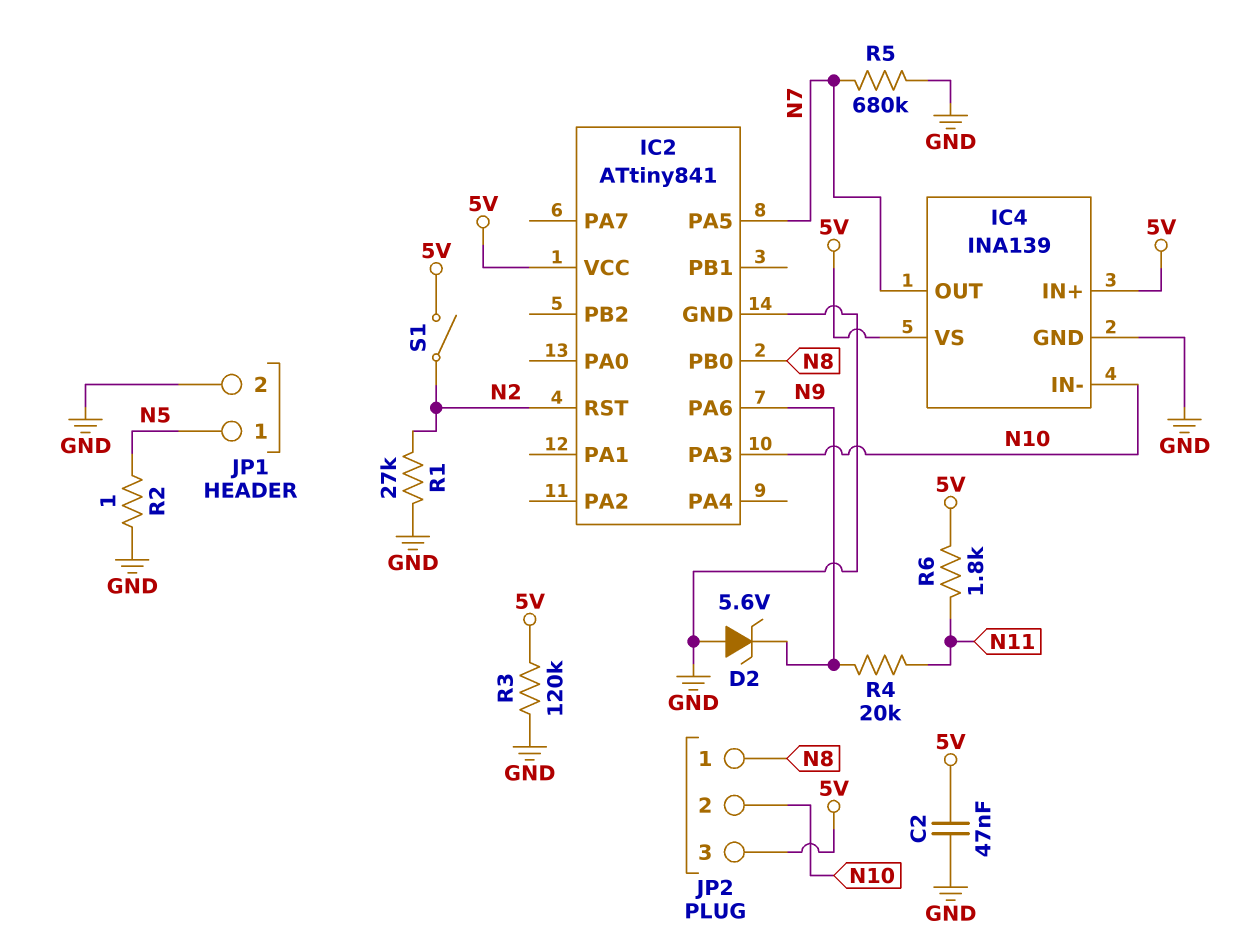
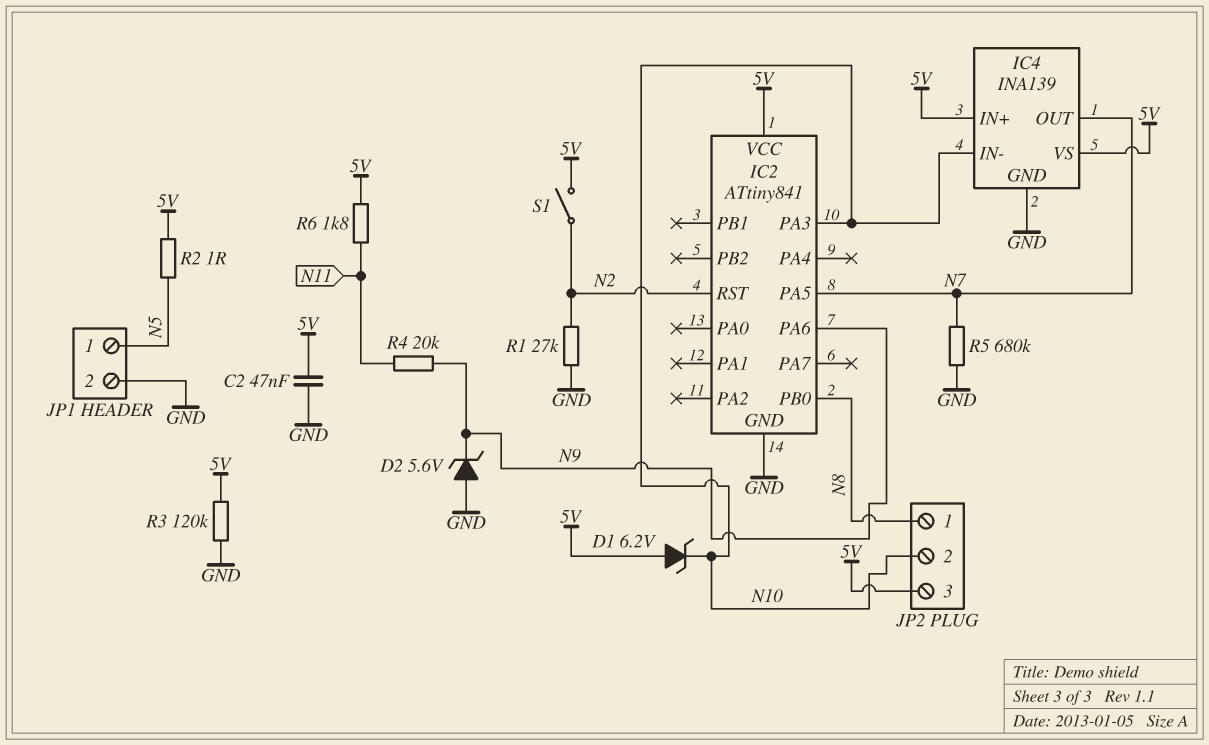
D1: none -> zener 6.2V (A 5V, K N10)
R2: 1 (GND, N5) -> 1 (5V, N5)

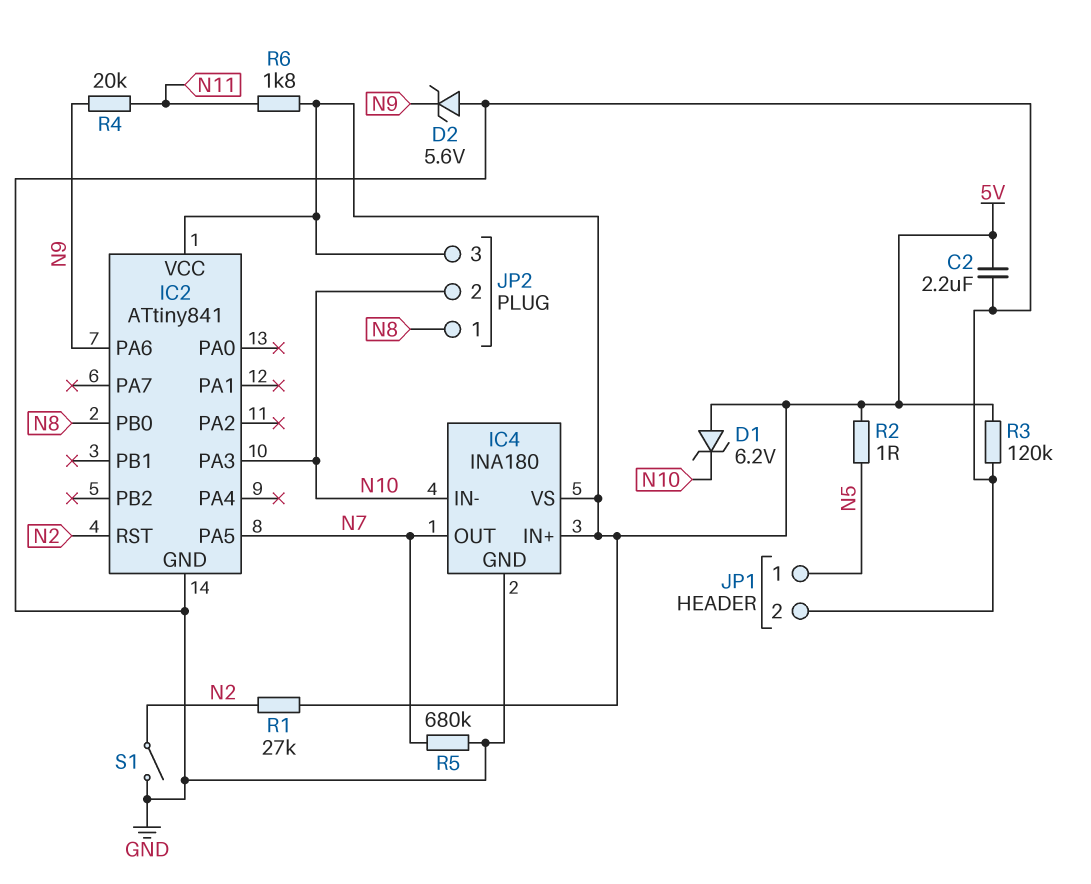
C2: 47nF (5V, GND) -> 2.2uF (5V, GND)
IC4: INA139 -> INA180
R1: 27k (GND, N2) -> 27k (5V, N2)
S1: switch (5V, N2) -> switch (GND, N2)

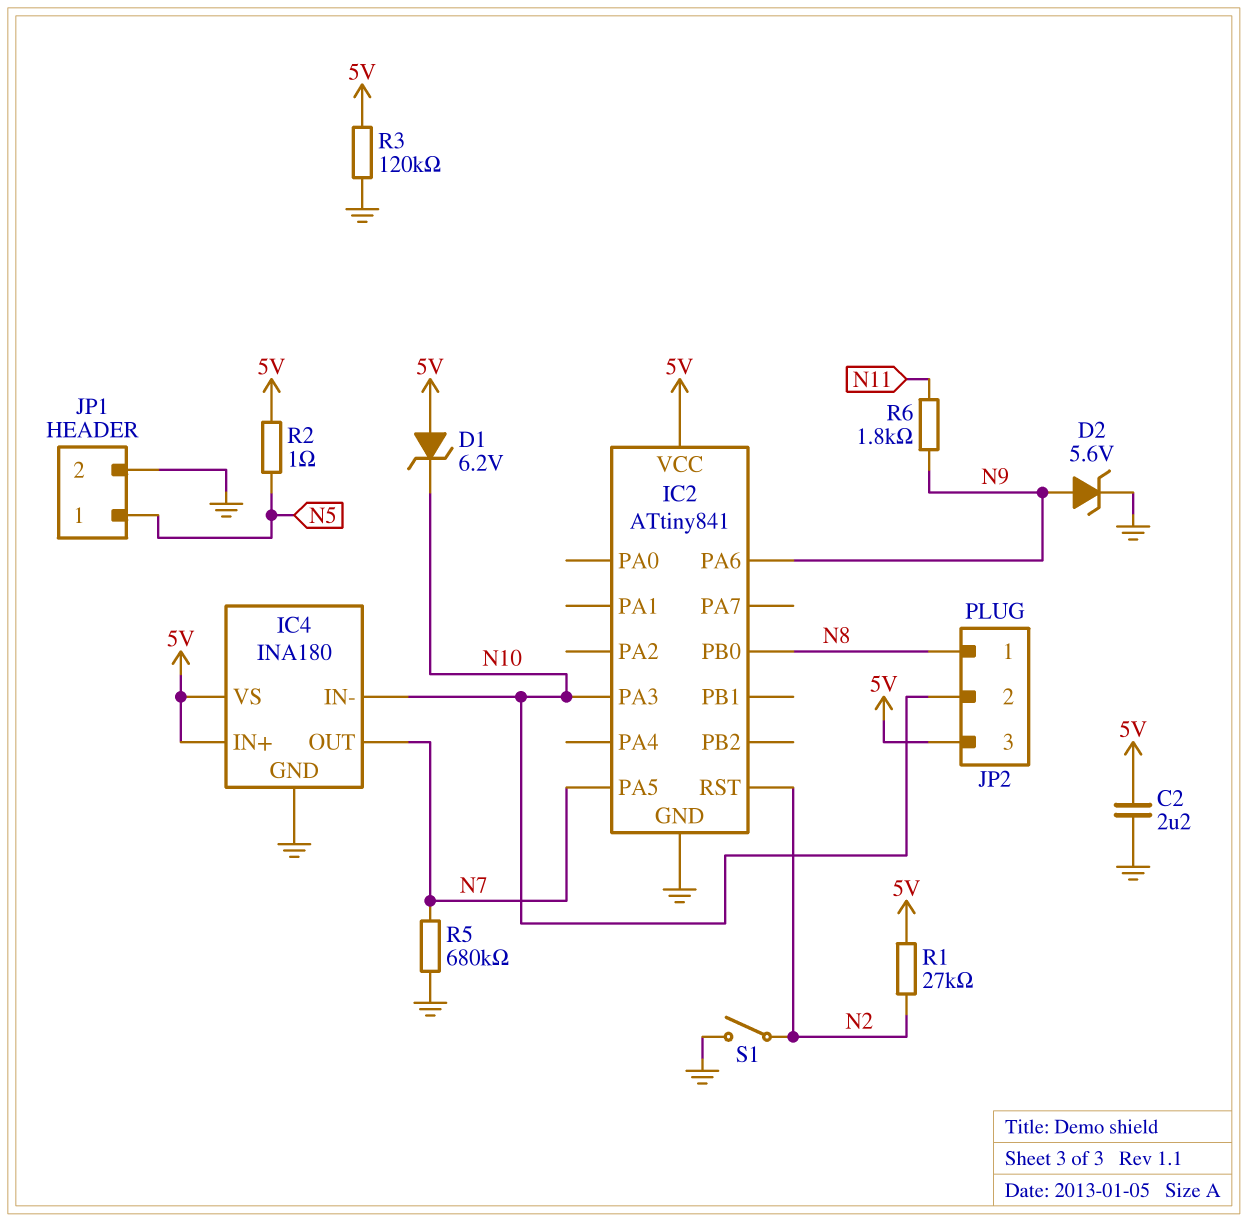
D2: zener 5.6V (A GND, K N9) -> zener 5.6V (A N9, K GND)
R4: 20k (N9, N11) -> none
R6: 1.8k (5V, N11) -> 1.8k (N9, N11)

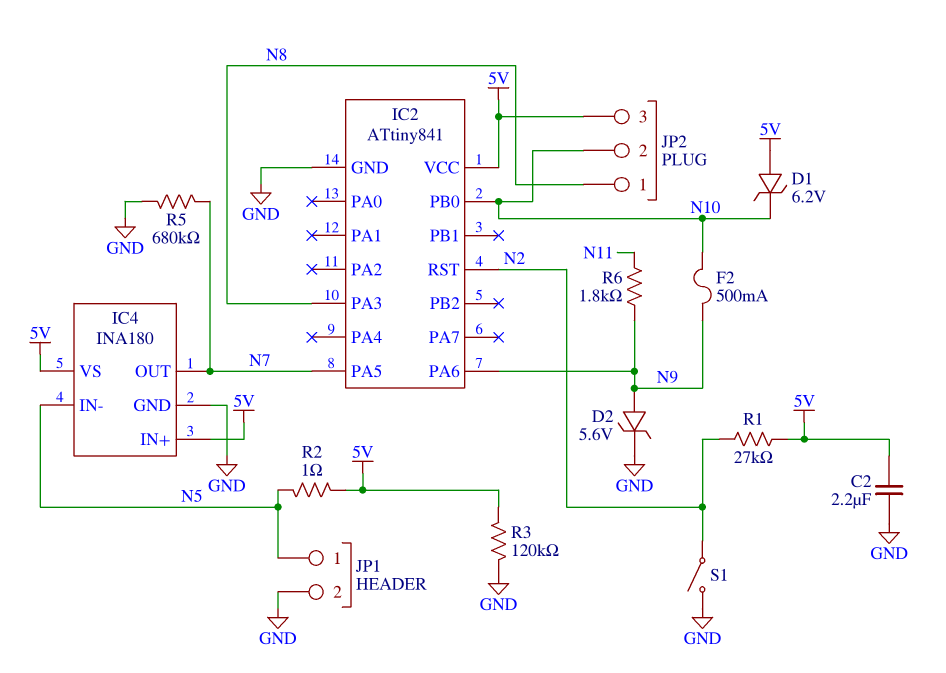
F2: none -> 500mA (N9, N10)
IC2 pin PA3: N10 -> N8
IC2 pin PB0: N8 -> N10
IC4 pin IN-: N10 -> N5

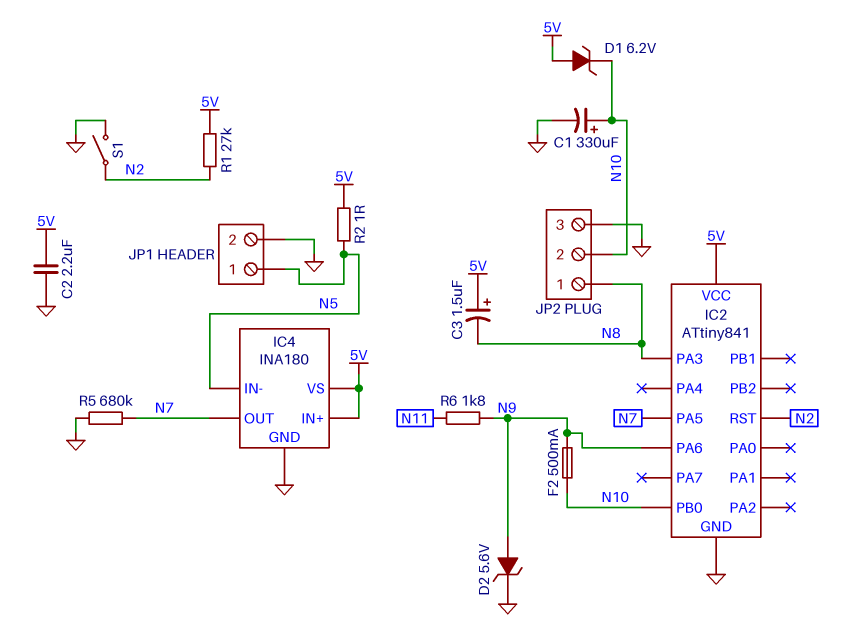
C1: none -> 330uF (plus N10, minus GND)
C3: none -> 1.5uF (plus 5V, minus N8)
JP2 pin 3: 5V -> GND
R3: 120k (5V, GND) -> none

